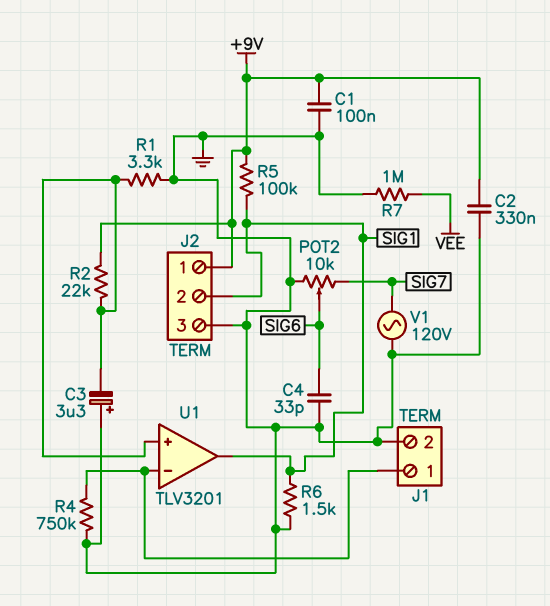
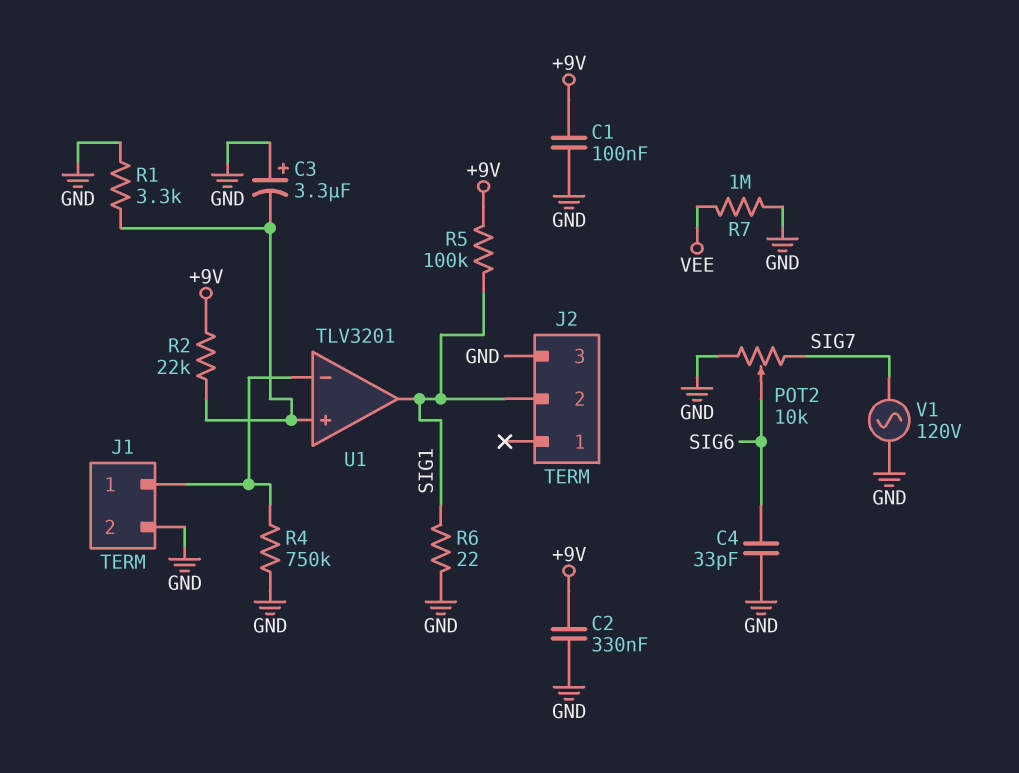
J2 pin 1: +9V -> none
R6: 1.5k (GND, SIG1) -> 22 (GND, SIG1)

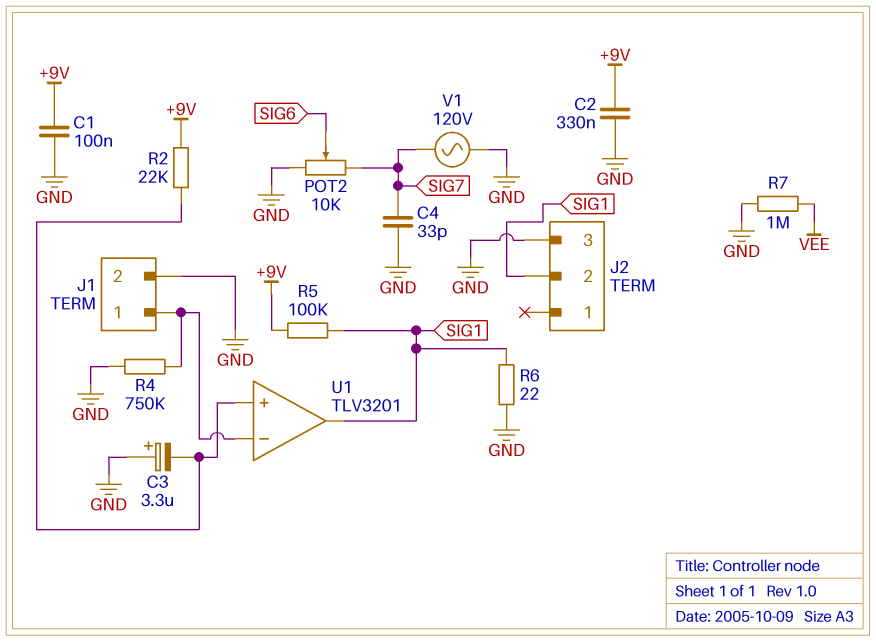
C4: 33pF (GND, SIG6) -> 33pF (GND, SIG7)
R1: 3.3k (GND, U1/in+) -> none

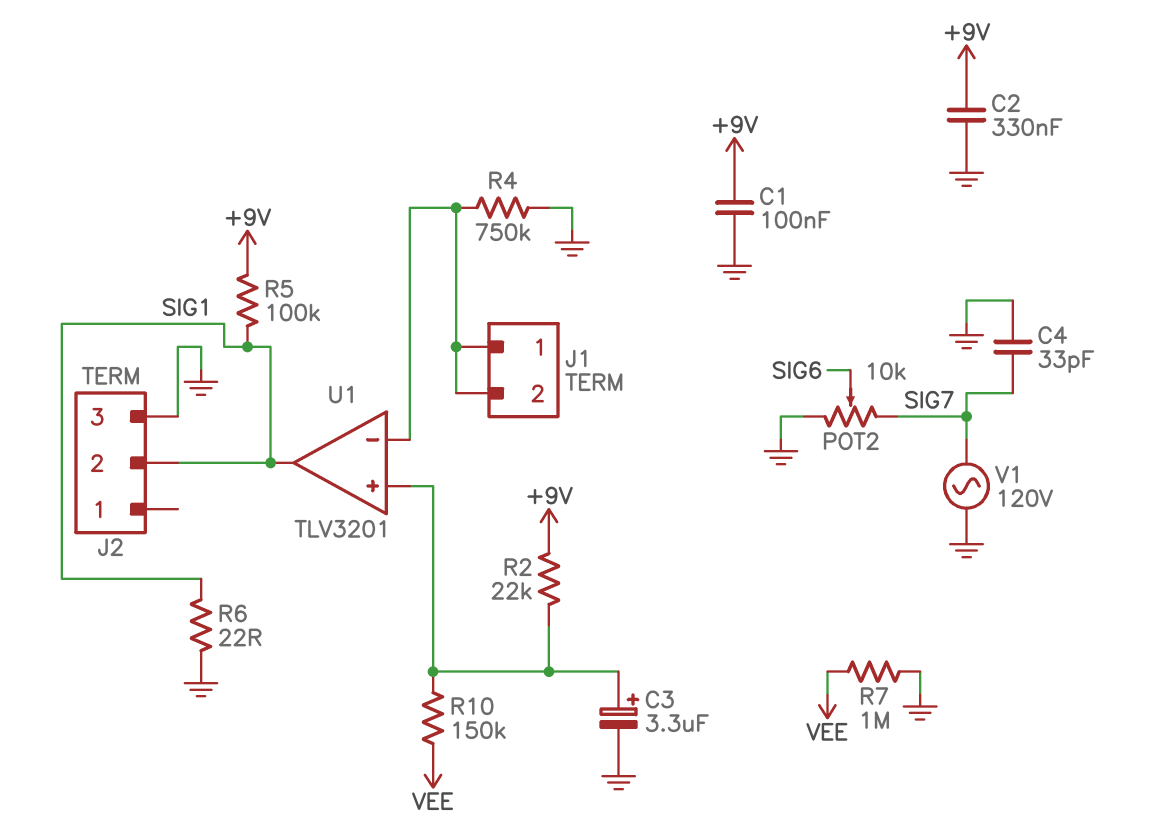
C3: 3.3uF (plus GND, minus U1/in+) -> 3.3uF (plus U1/in+, minus GND)
J1 pin 2: GND -> J1/1
R10: none -> 150k (U1/in+, VEE)

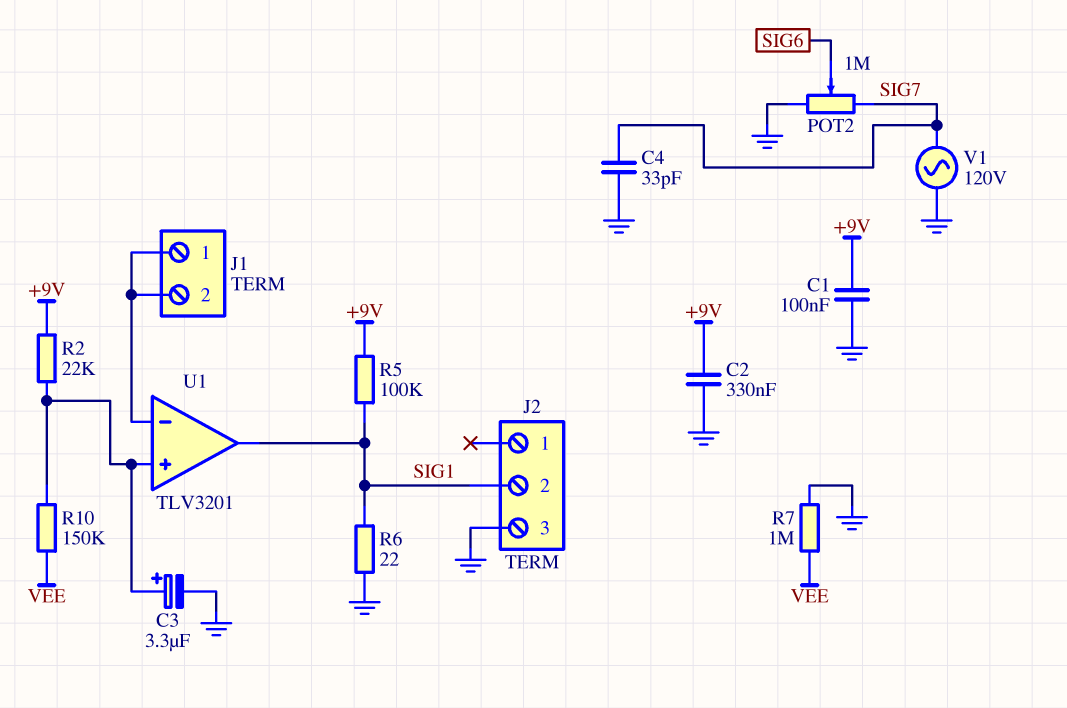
POT2: 10k (GND, SIG7, wiper SIG6) -> 1M (GND, SIG7, wiper SIG6)
R4: 750k (GND, J1/1) -> none

